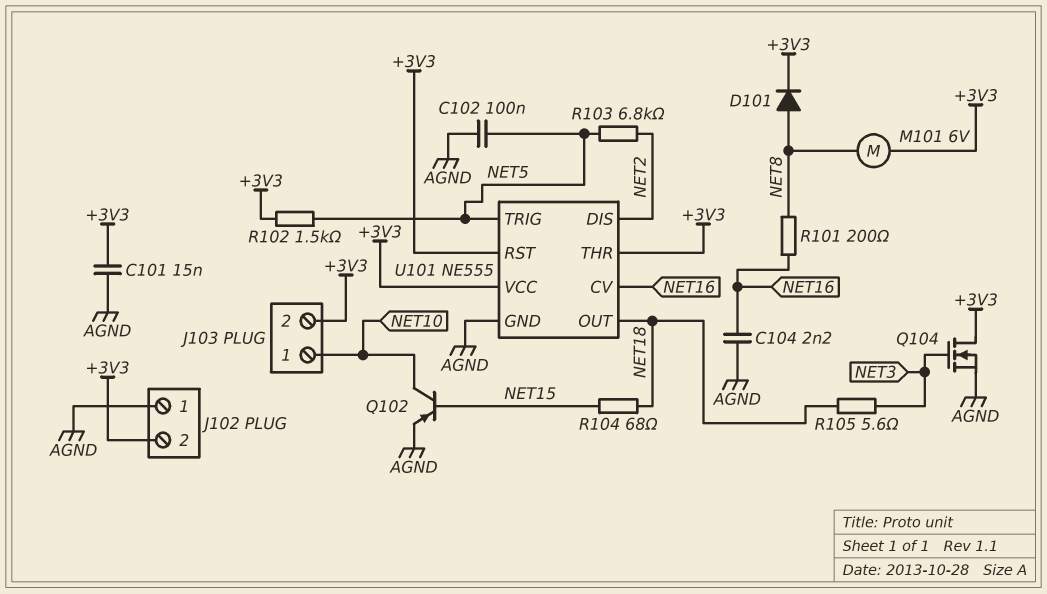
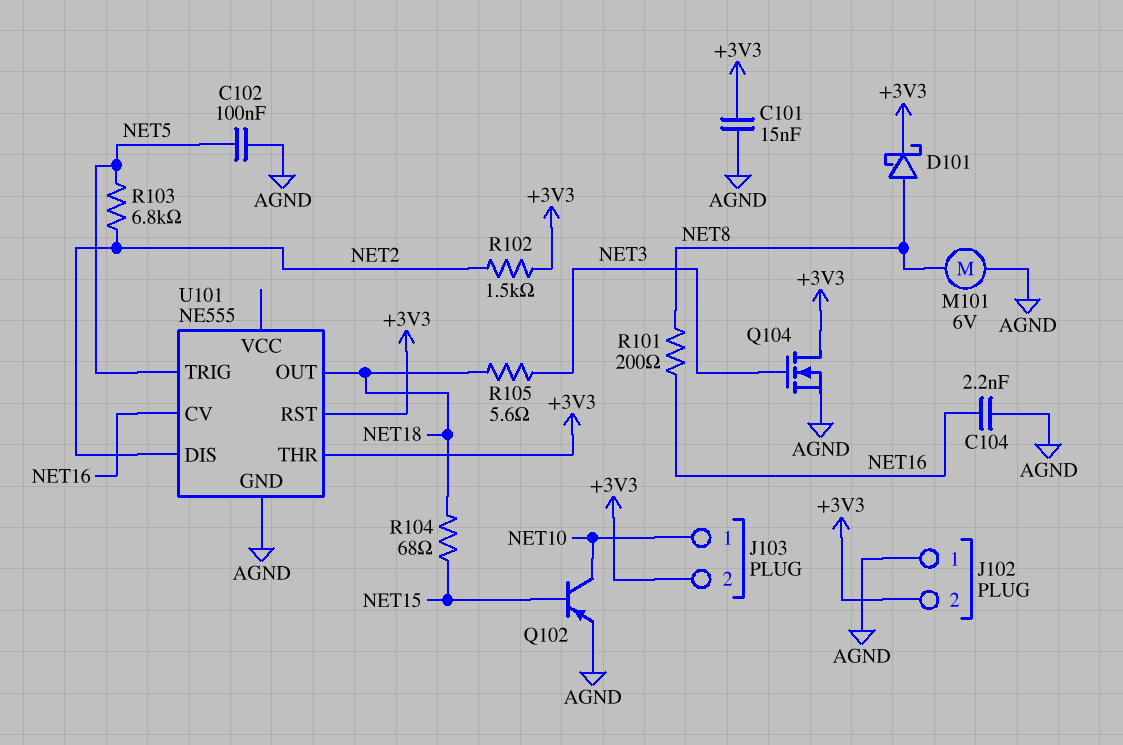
D101: diode (A NET8, K +3V3) -> schottky (A NET8, K +3V3)
M101: motor 6V (+3V3, NET8) -> motor 6V (AGND, NET8)
R102: 1.5k (+3V3, NET5) -> 1.5k (+3V3, NET2)
U101 pin VCC: +3V3 -> none

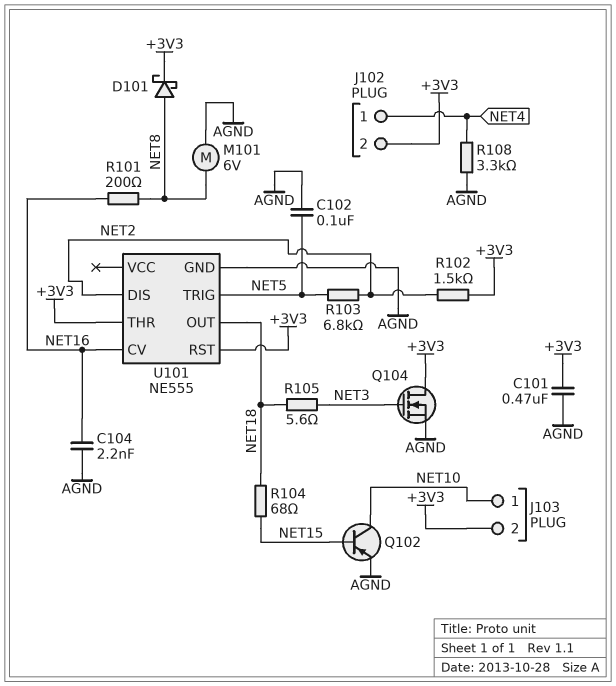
C101: 15nF (+3V3, AGND) -> 470nF (+3V3, AGND)
J102 pin 1: AGND -> NET4
R108: none -> 3.3k (AGND, NET4)

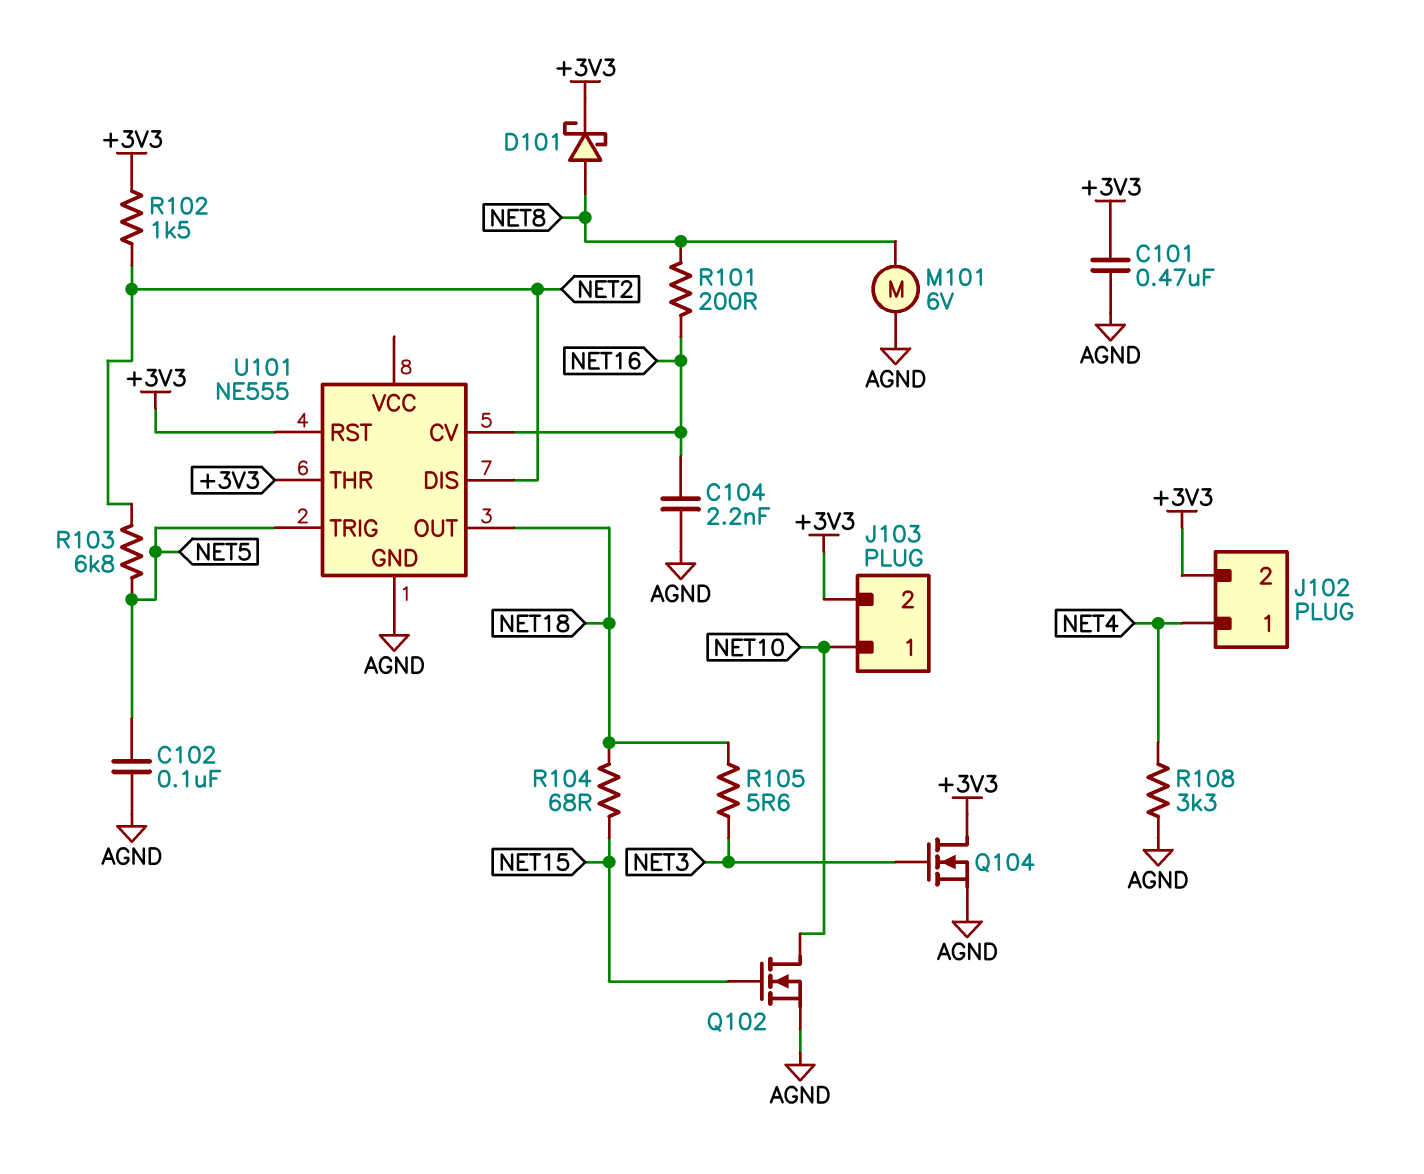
Q102: PNP (B NET15, C NET10, E AGND) -> NMOS (G NET15, D NET10, S AGND)

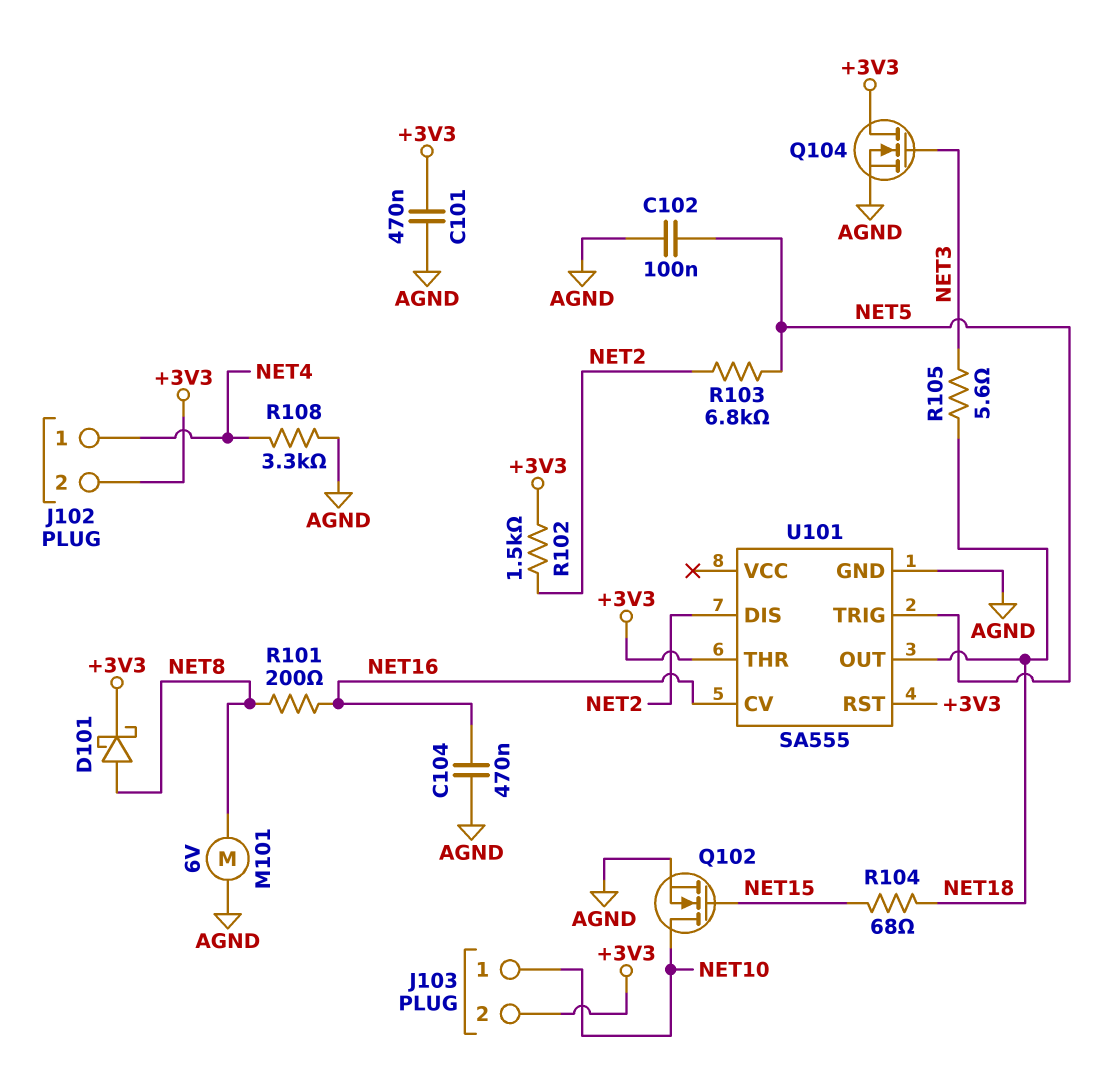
C104: 2.2nF (AGND, NET16) -> 470nF (AGND, NET16)
U101: NE555 -> SA555

